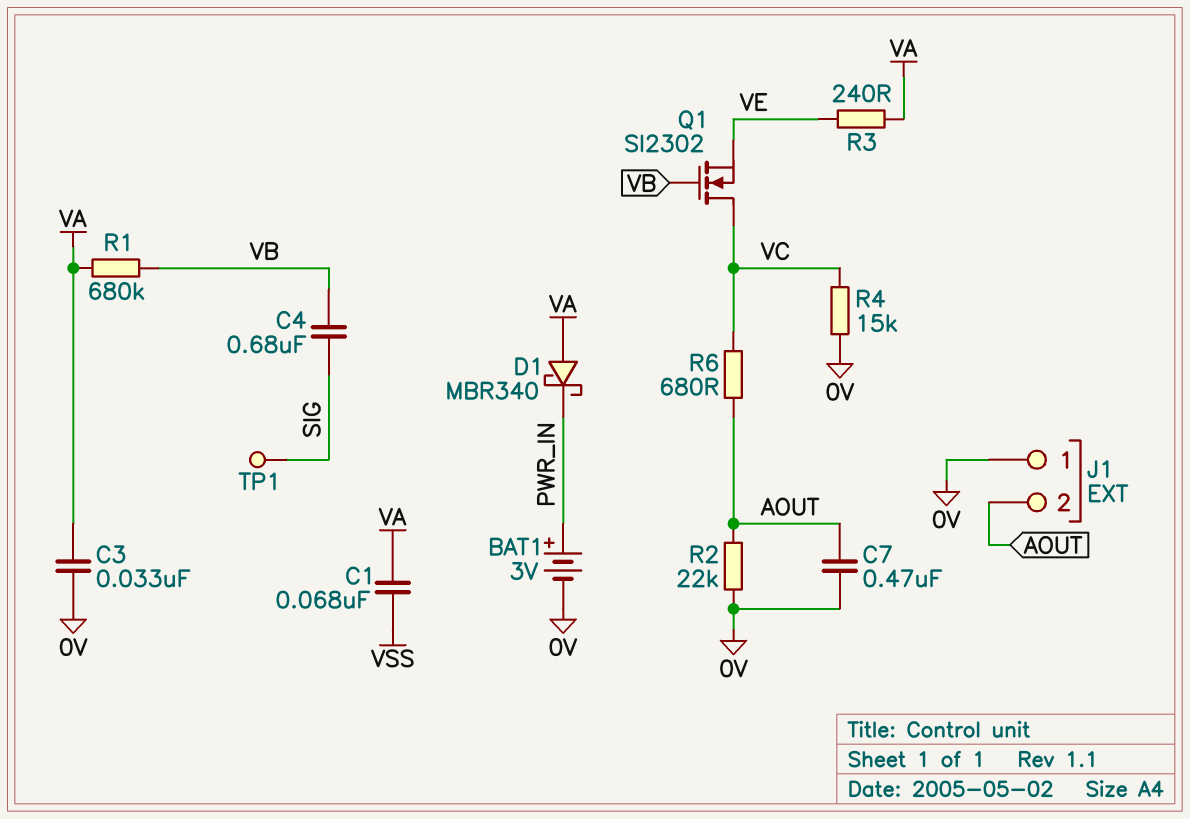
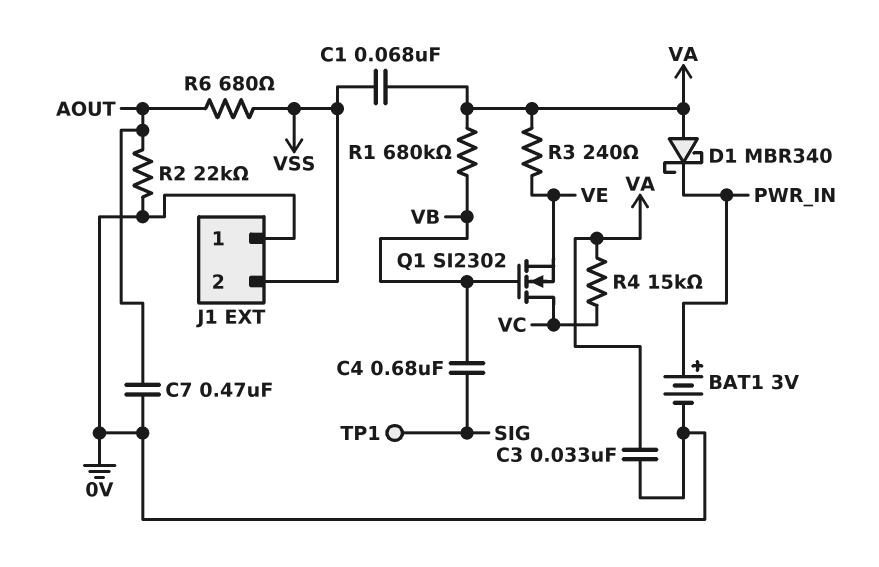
J1 pin 2: AOUT -> VSS
R4: 15k (0V, VC) -> 15k (VA, VC)
R6: 680 (AOUT, VC) -> 680 (AOUT, VSS)

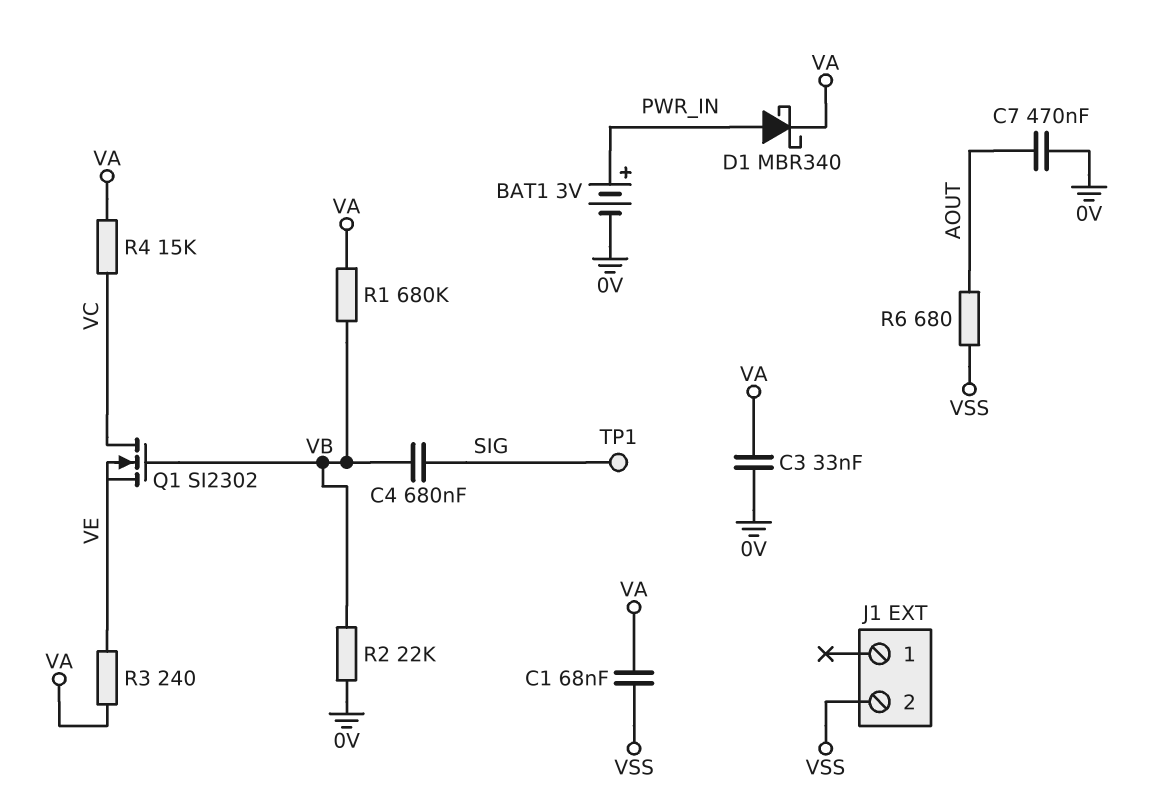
D1: schottky MBR340 (A VA, K PWR_IN) -> schottky MBR340 (A PWR_IN, K VA)
J1 pin 1: 0V -> none
R2: 22k (0V, AOUT) -> 22k (0V, VB)

